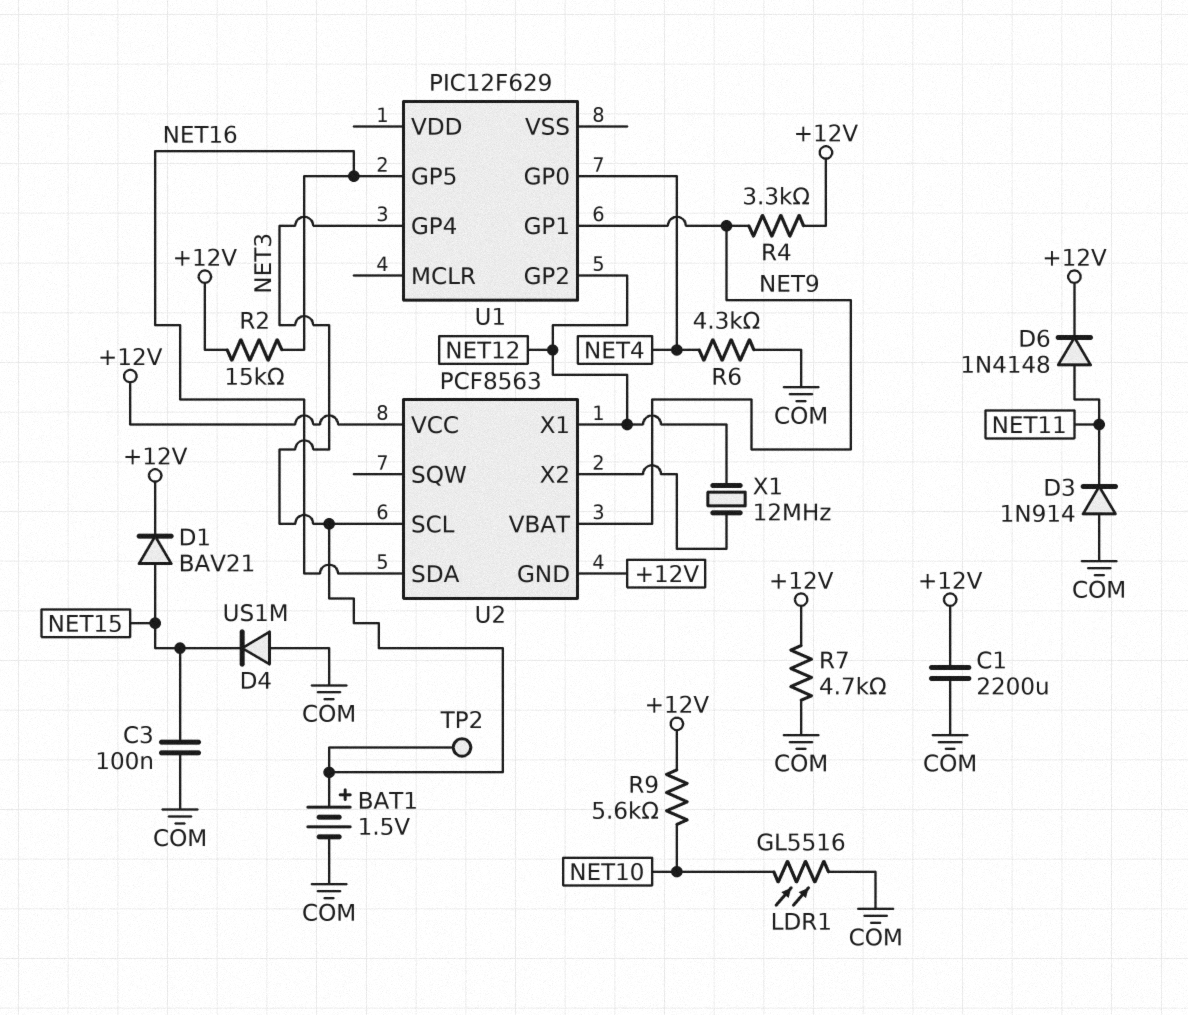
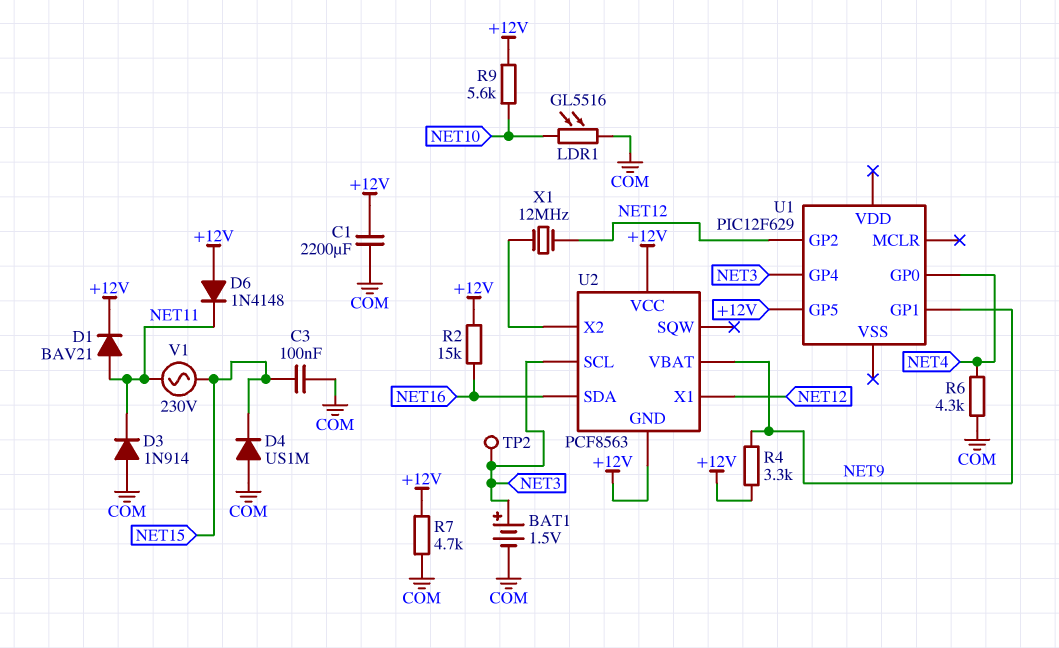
D1: diode BAV21 (A NET15, K +12V) -> diode BAV21 (A NET11, K +12V)
D6: diode 1N4148 (A NET11, K +12V) -> diode 1N4148 (A +12V, K NET11)
U1 pin GP5: NET16 -> +12V
V1: none -> AC 230V (NET11, NET15)

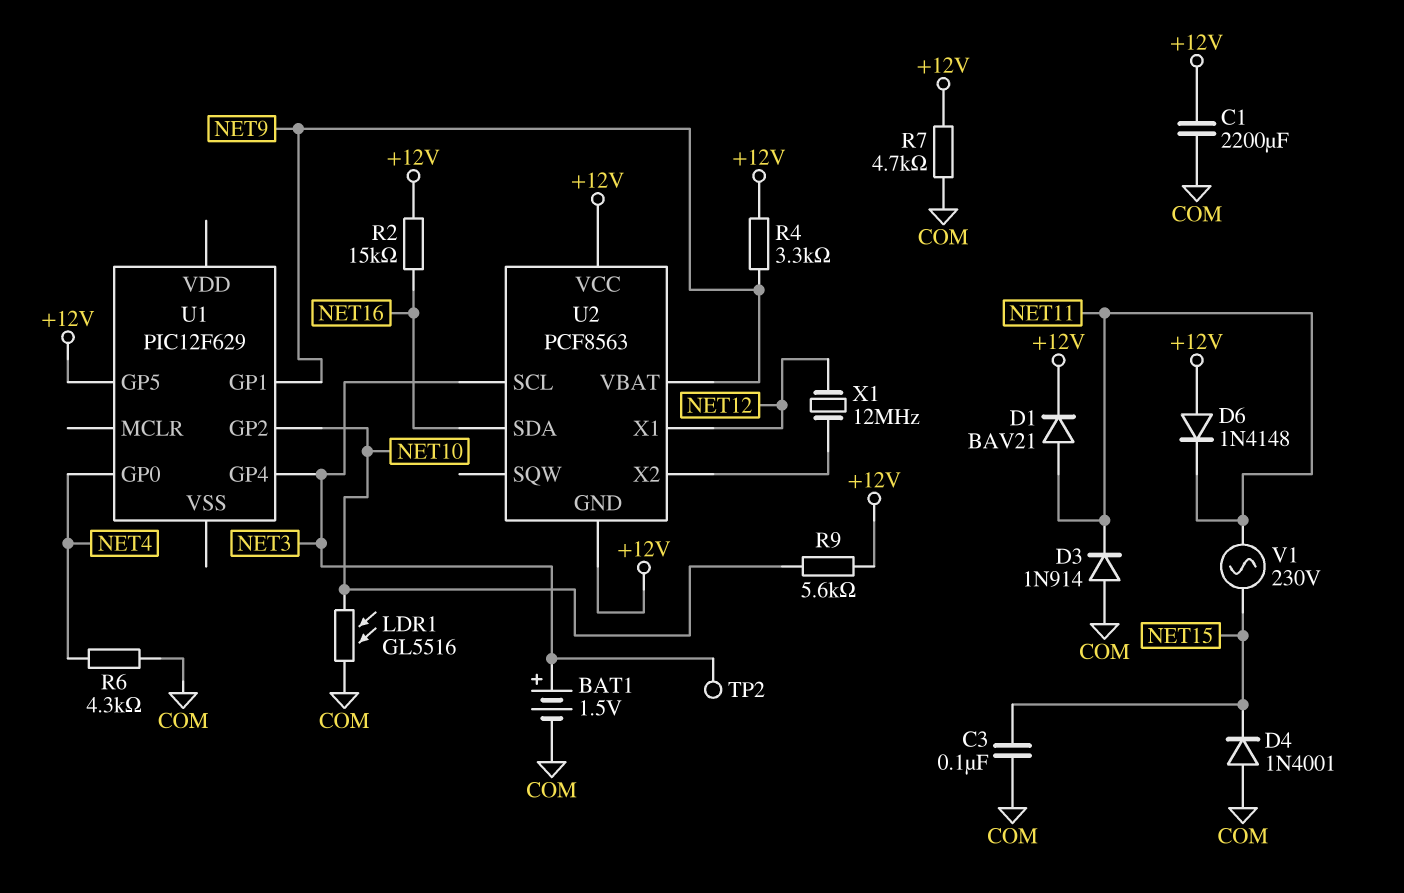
D4: diode US1M (A COM, K NET15) -> diode 1N4001 (A COM, K NET15)
U1 pin GP2: NET12 -> NET10

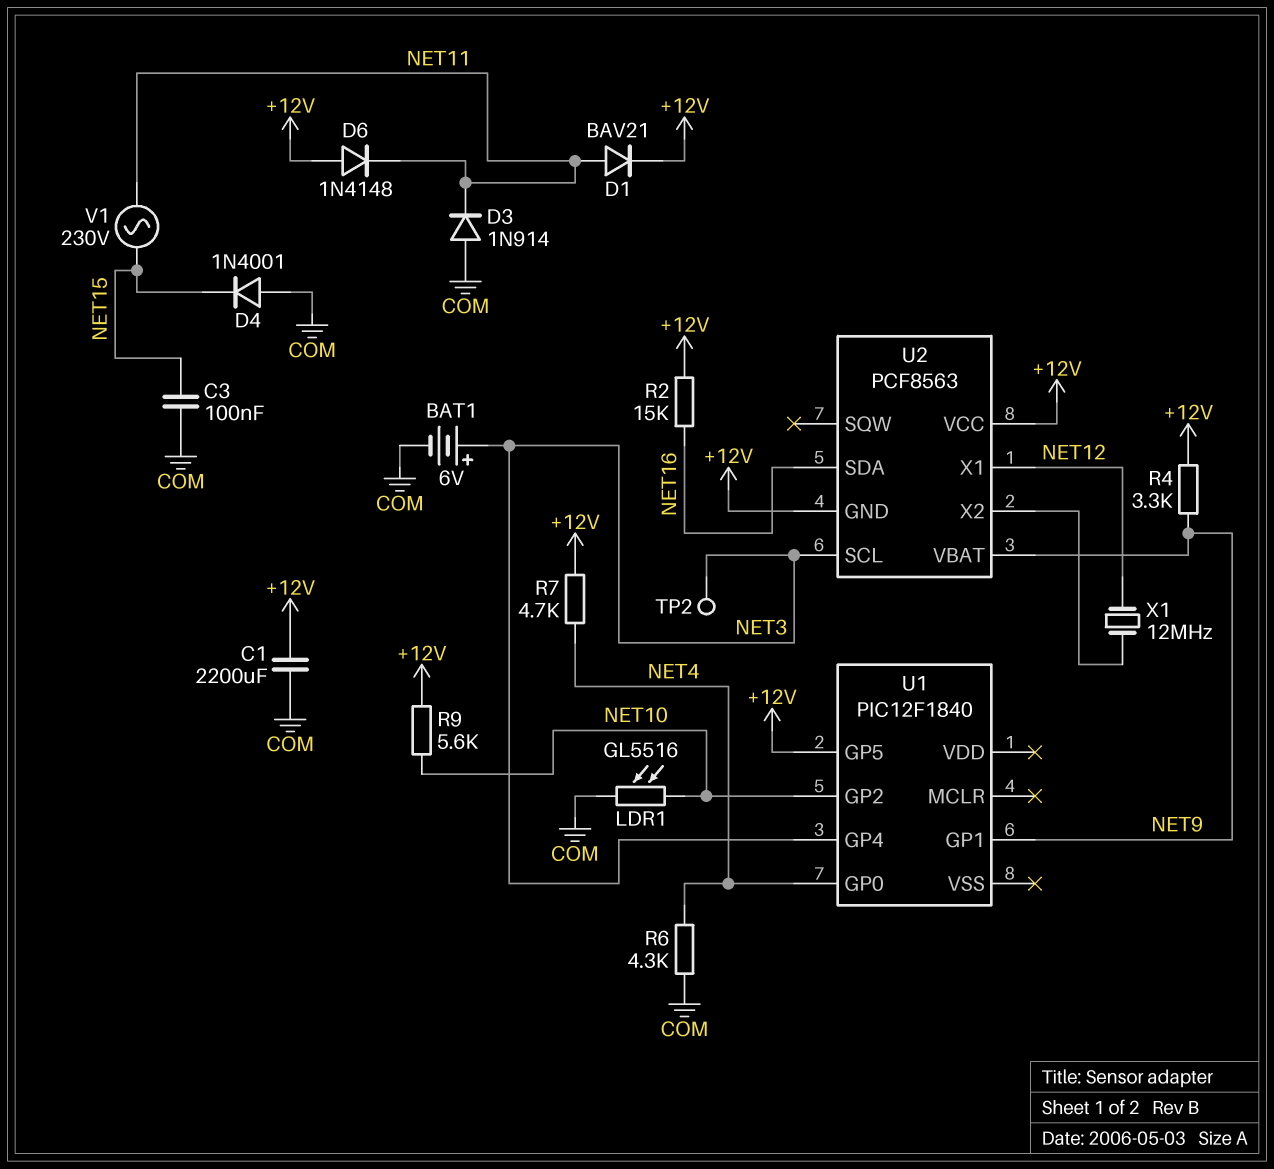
BAT1: 1.5V (plus NET3, minus COM) -> 6V (plus NET3, minus COM)
R7: 4.7k (+12V, COM) -> 4.7k (+12V, NET4)
U1: PIC12F629 -> PIC12F1840

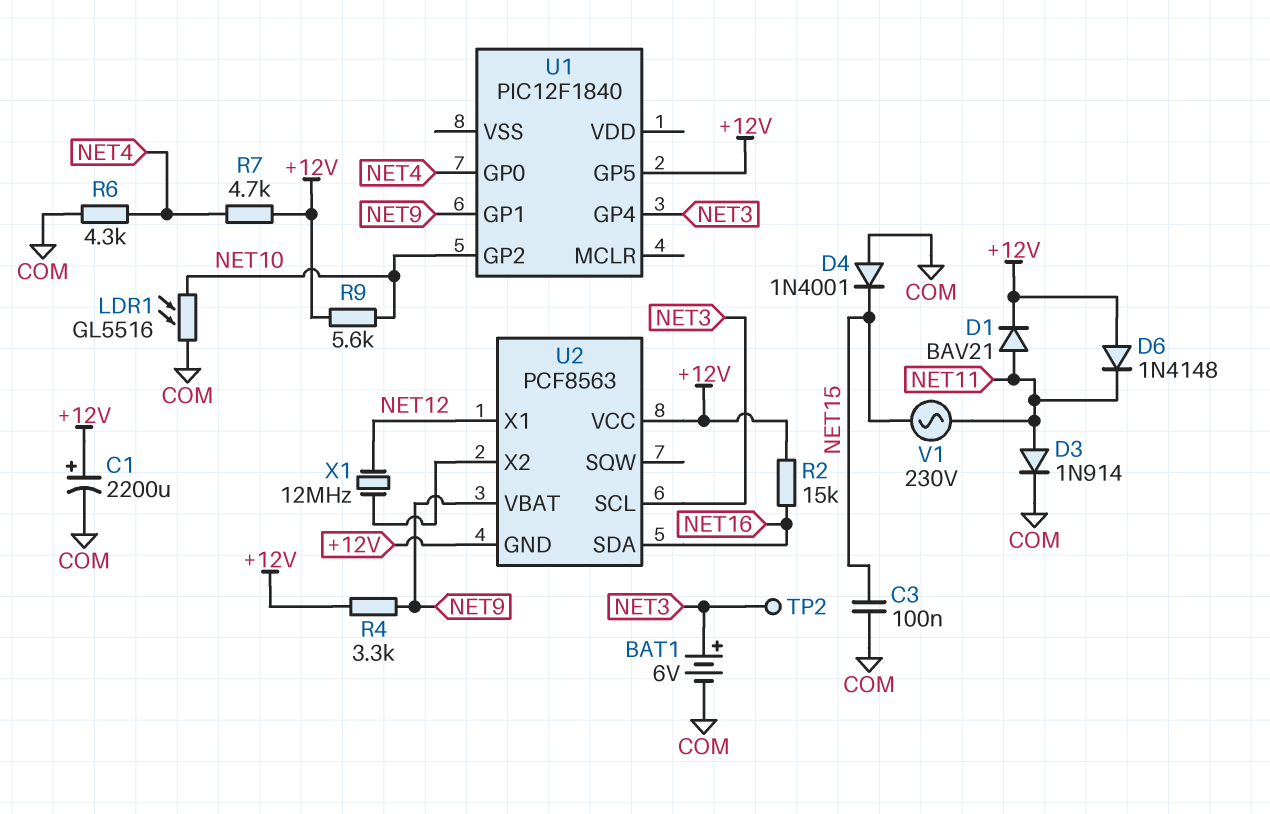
C1: 2200uF (+12V, COM) -> 2200uF (plus +12V, minus COM)
D3: diode 1N914 (A COM, K NET11) -> diode 1N914 (A NET11, K COM)

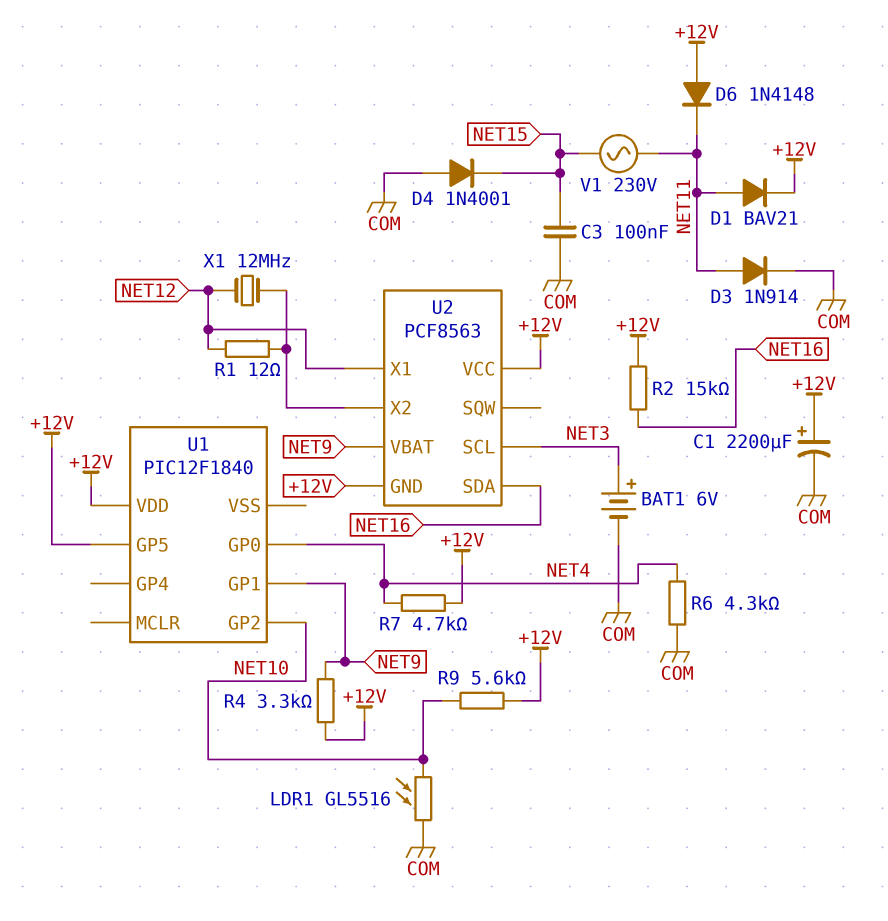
R1: none -> 12 (NET12, U2/X2)
TP2: test point (NET3) -> none
U1 pin GP4: NET3 -> none
U1 pin VDD: none -> +12V

